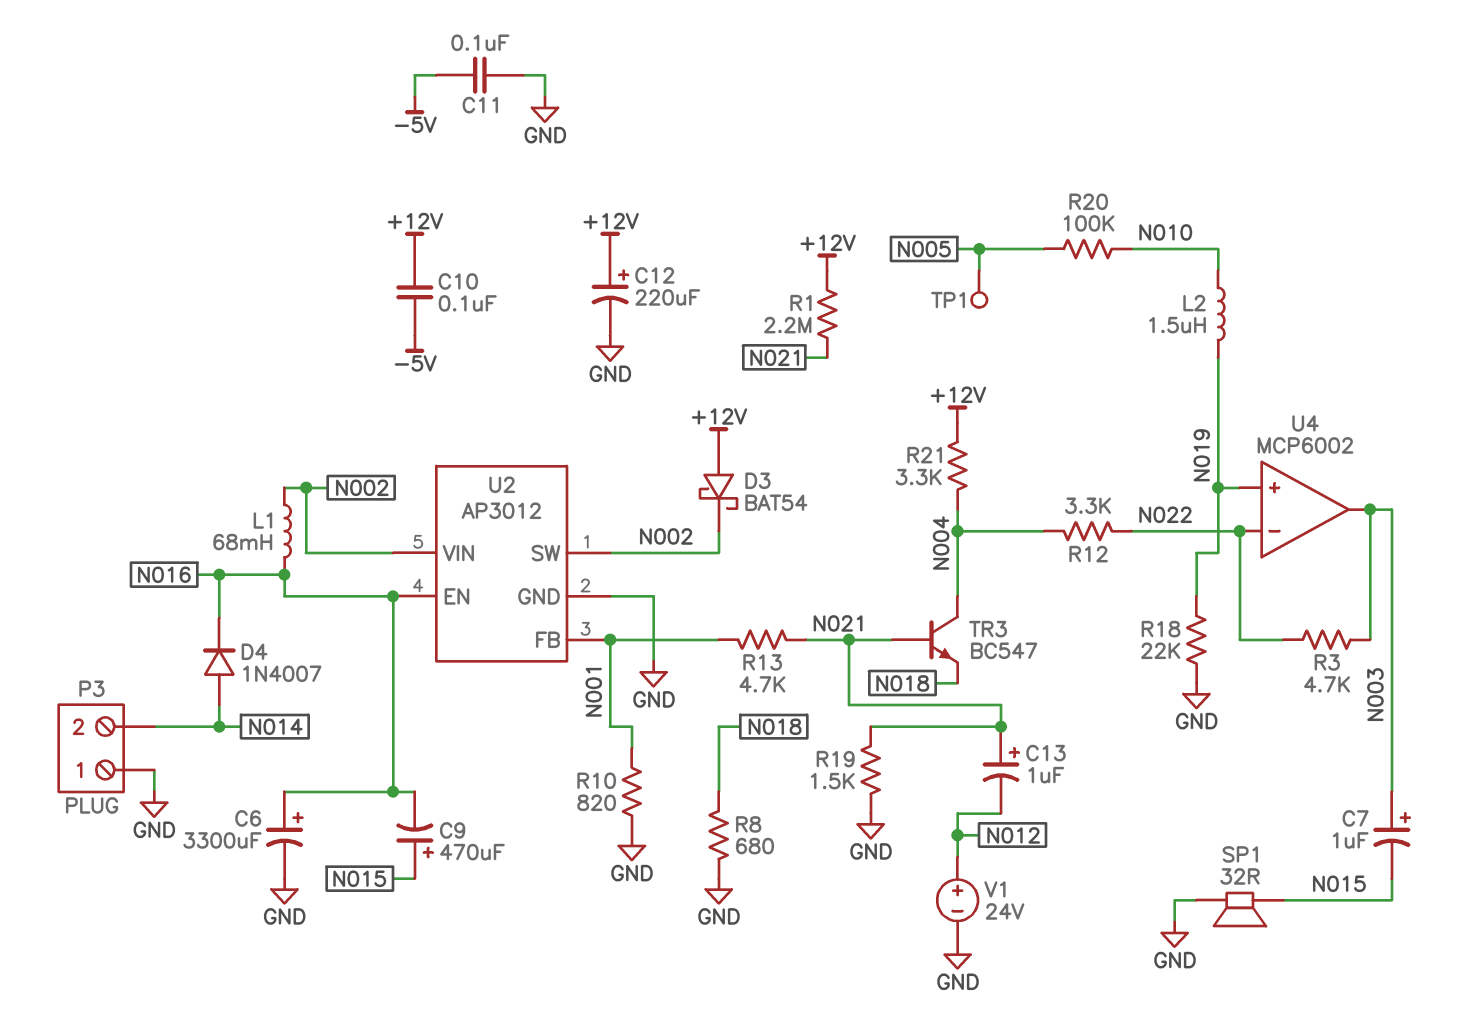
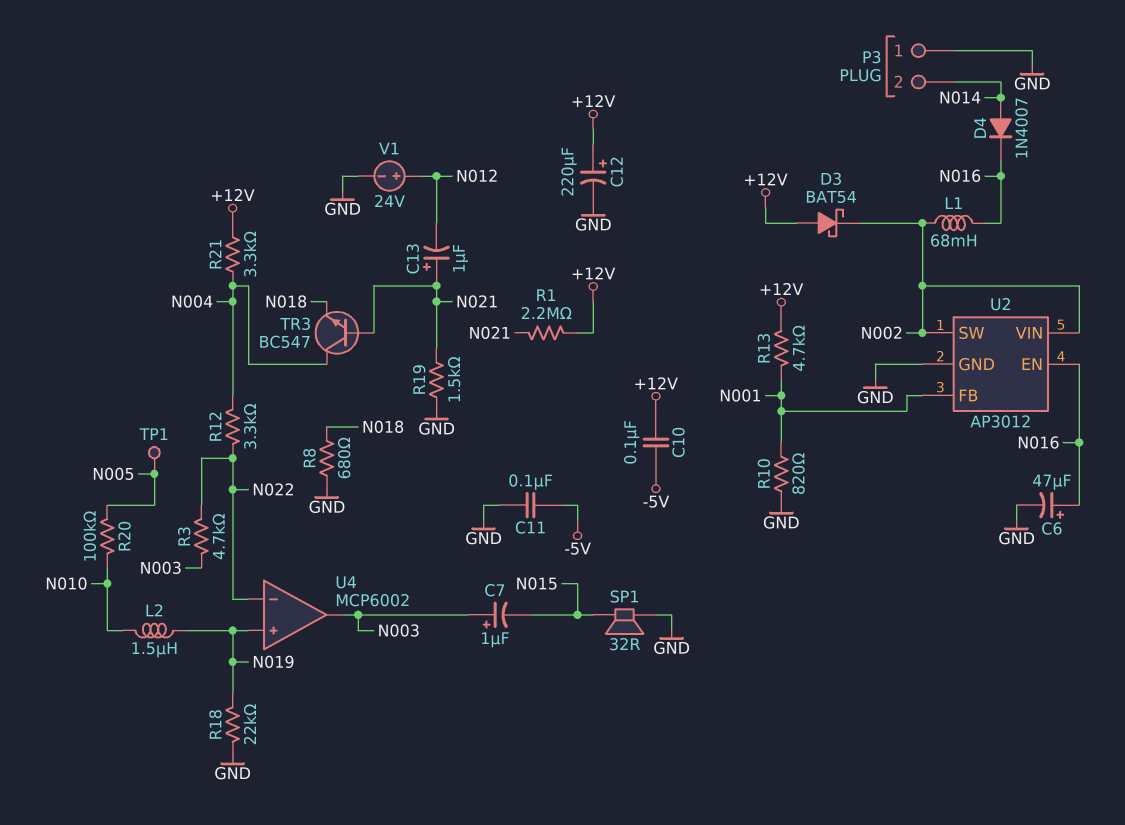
C6: 3300uF (plus N016, minus GND) -> 47uF (plus N016, minus GND)
C9: 470uF (plus N015, minus N016) -> none
R13: 4.7k (N001, N021) -> 4.7k (+12V, N001)

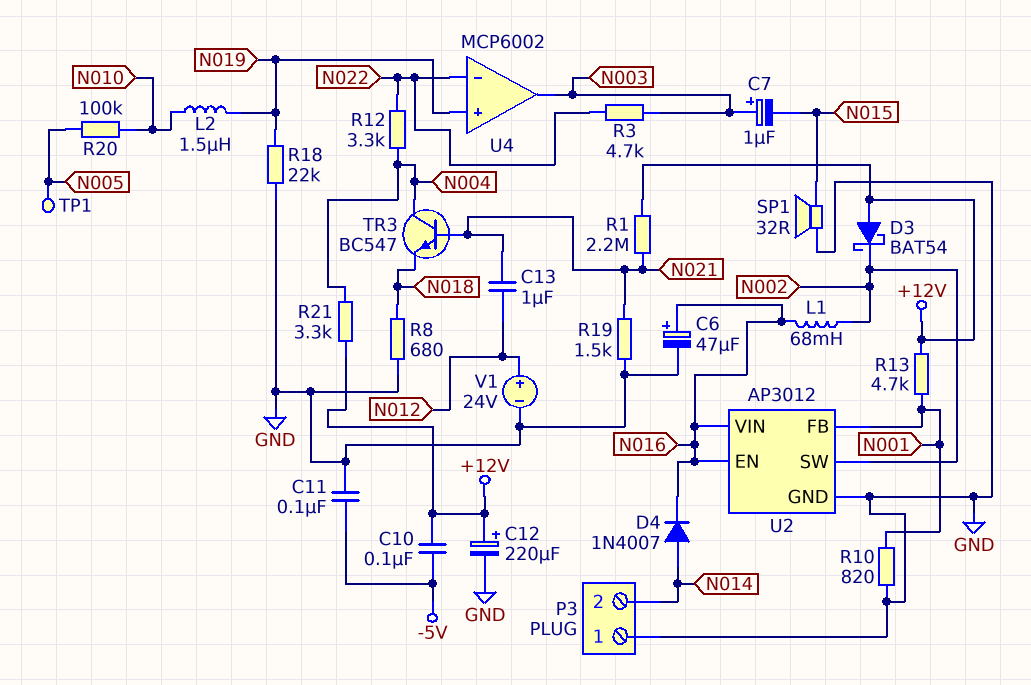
C13: 1uF (plus N021, minus N012) -> 1uF (N012, N021)
U2 pin VIN: N002 -> N016

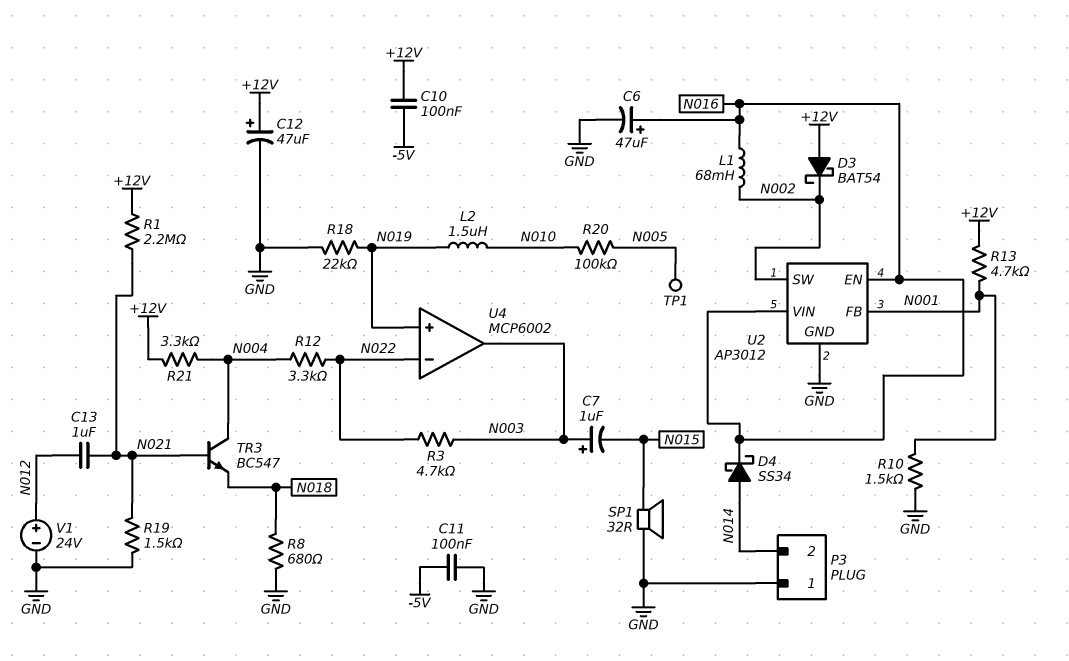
C12: 220uF (plus +12V, minus GND) -> 47uF (plus +12V, minus GND)
D4: diode 1N4007 (A N014, K N016) -> schottky SS34 (A N014, K N016)
R10: 820 (GND, N001) -> 1.5k (GND, N001)

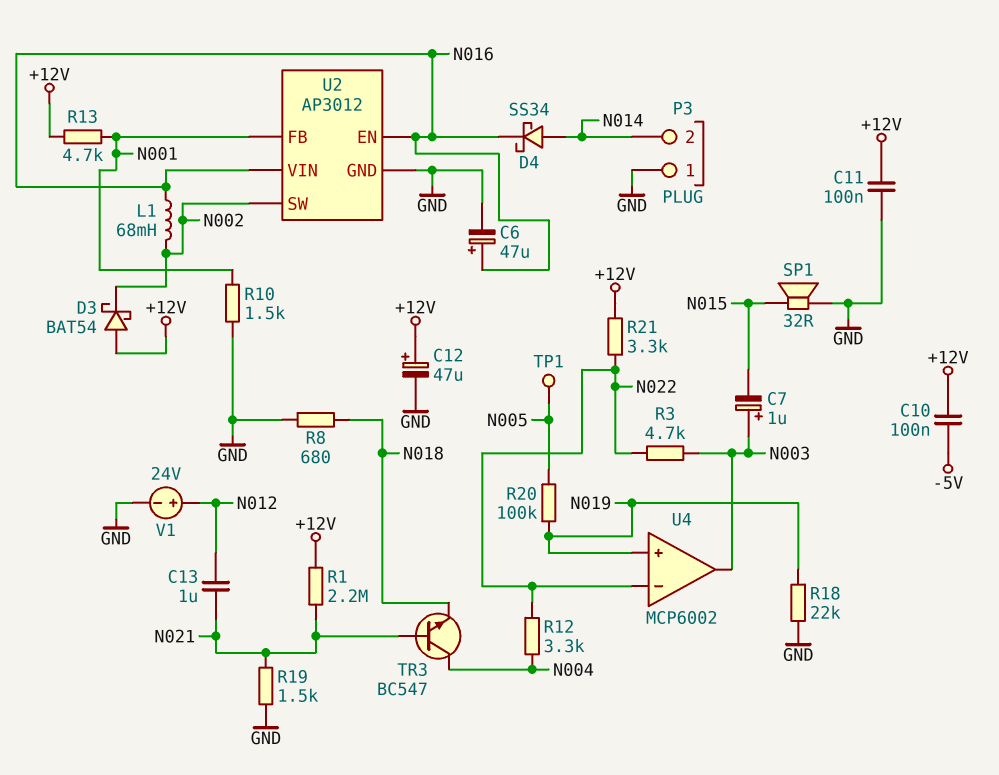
C11: 100nF (-5V, GND) -> 100nF (+12V, GND)
L2: 1.5uH (N010, N019) -> none
R20: 100k (N005, N010) -> 100k (N005, N019)
R21: 3.3k (+12V, N004) -> 3.3k (+12V, N022)

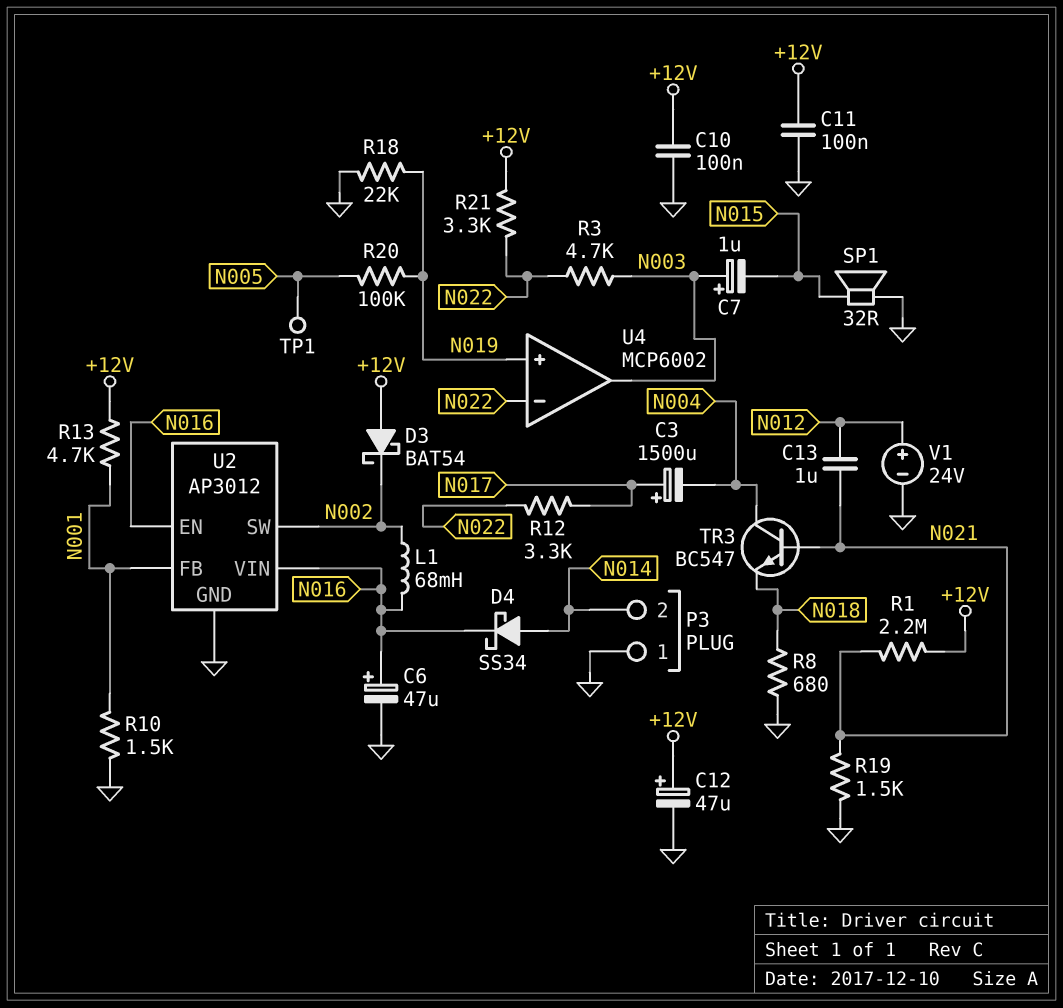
C3: none -> 1500uF (plus N017, minus N004)
C10: 100nF (+12V, -5V) -> 100nF (+12V, GND)
R12: 3.3k (N004, N022) -> 3.3k (N017, N022)

